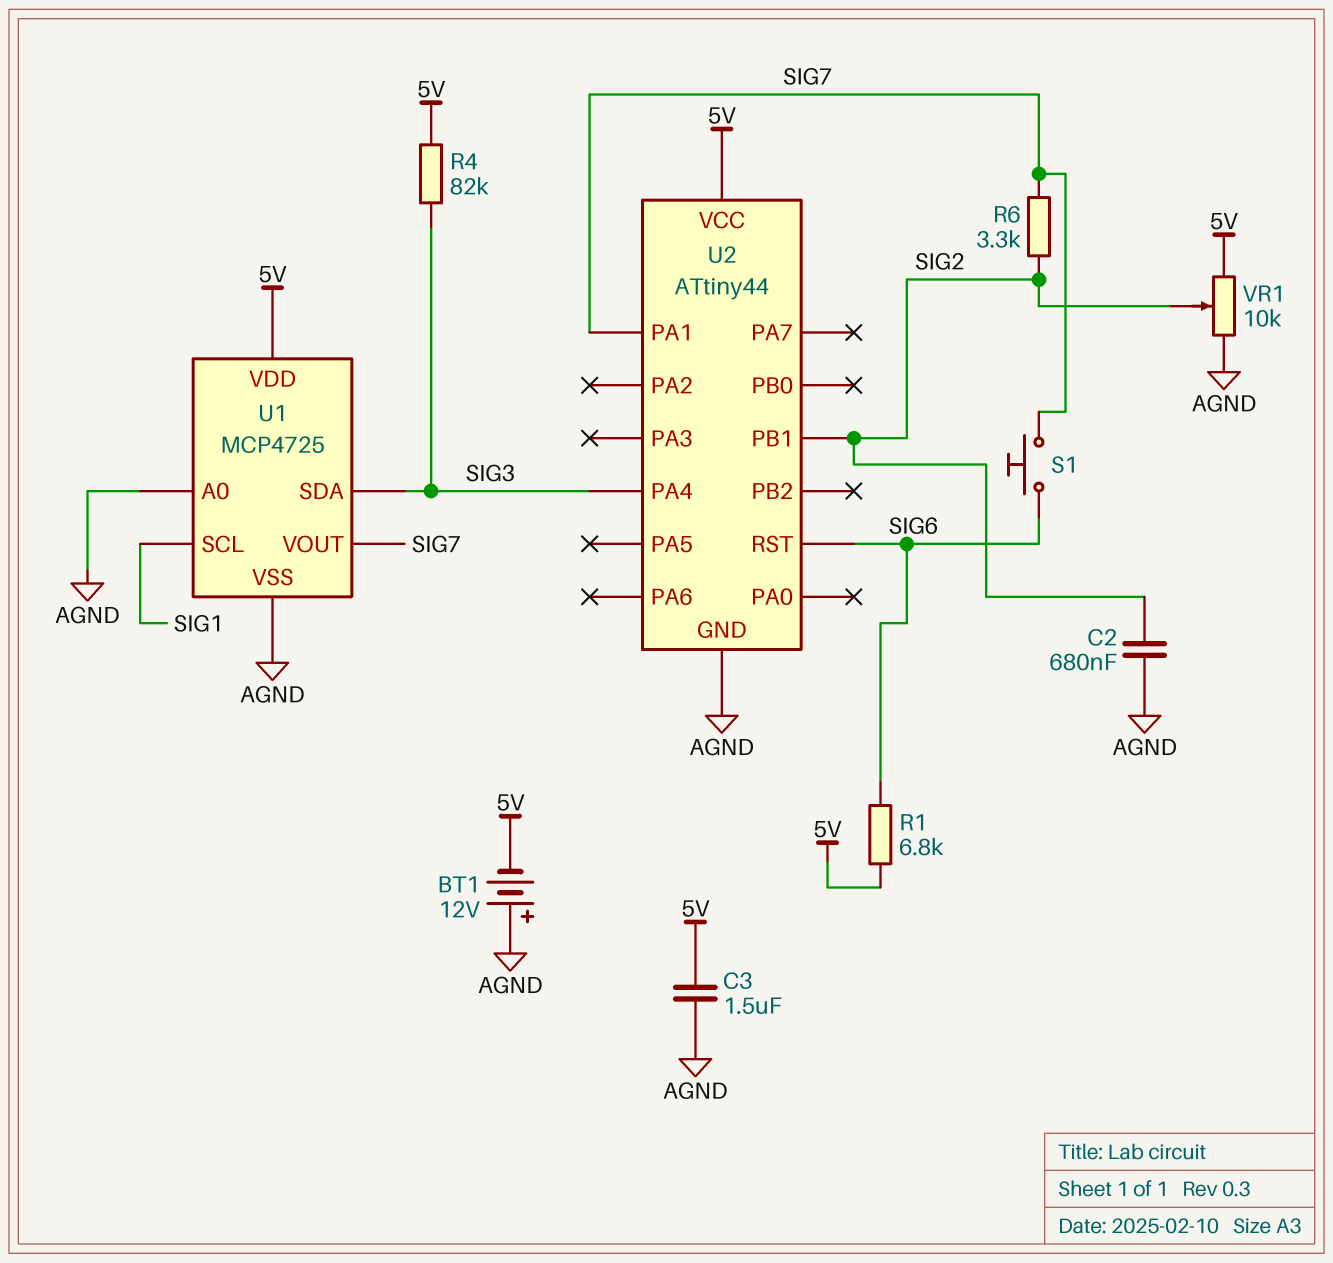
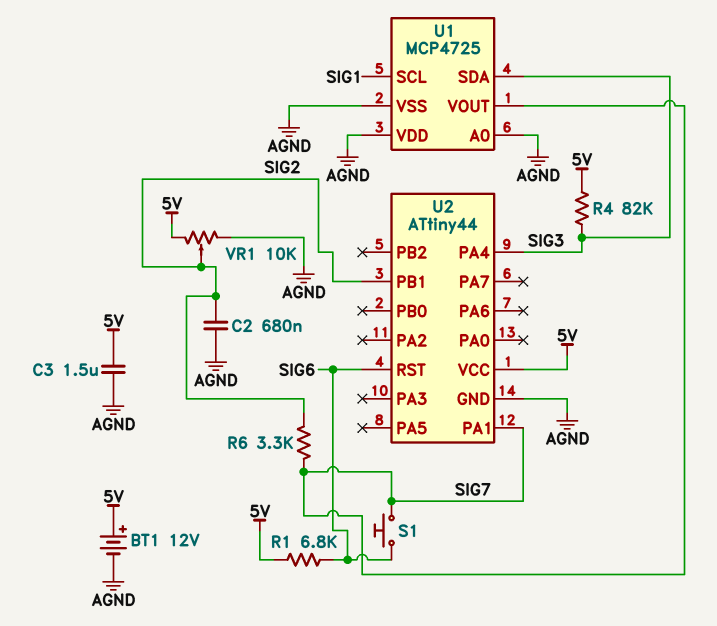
BT1: 12V (plus AGND, minus 5V) -> 12V (plus 5V, minus AGND)
U1 pin VDD: 5V -> AGND

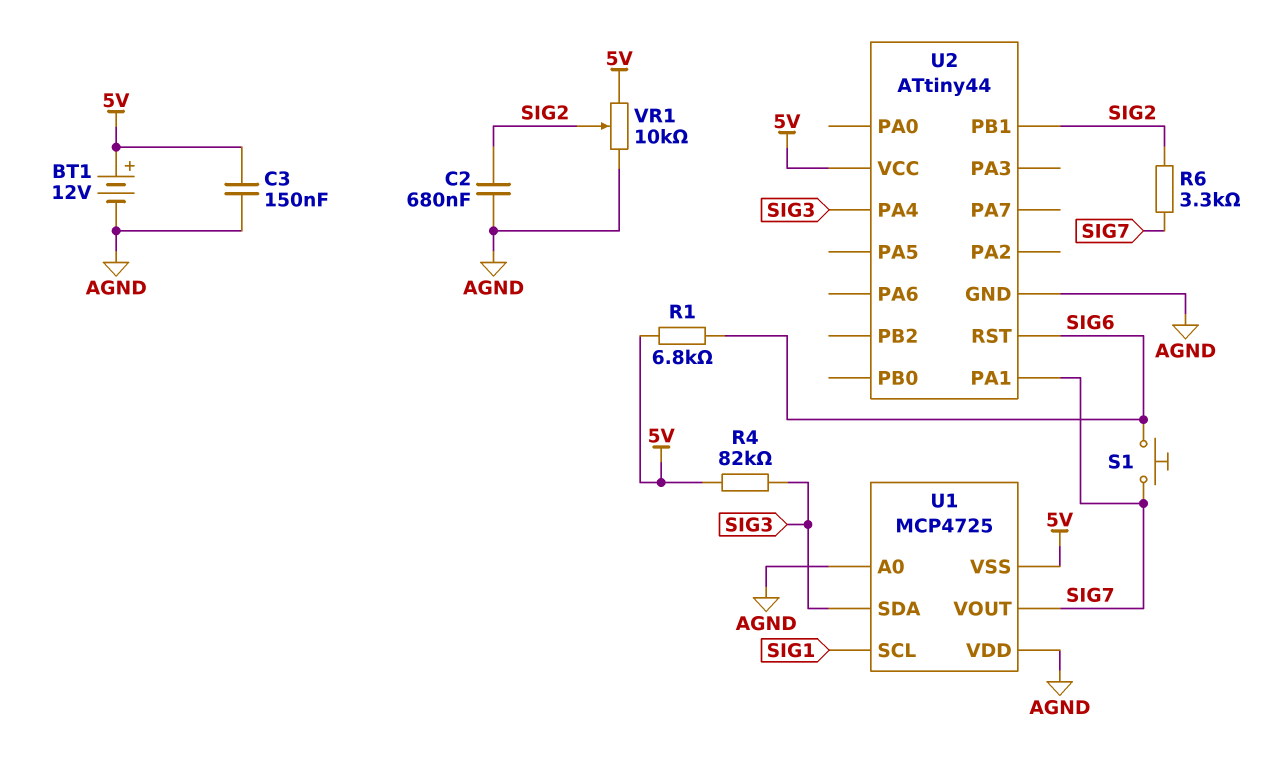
C3: 1.5uF (5V, AGND) -> 150nF (5V, AGND)
U1 pin VSS: AGND -> 5V

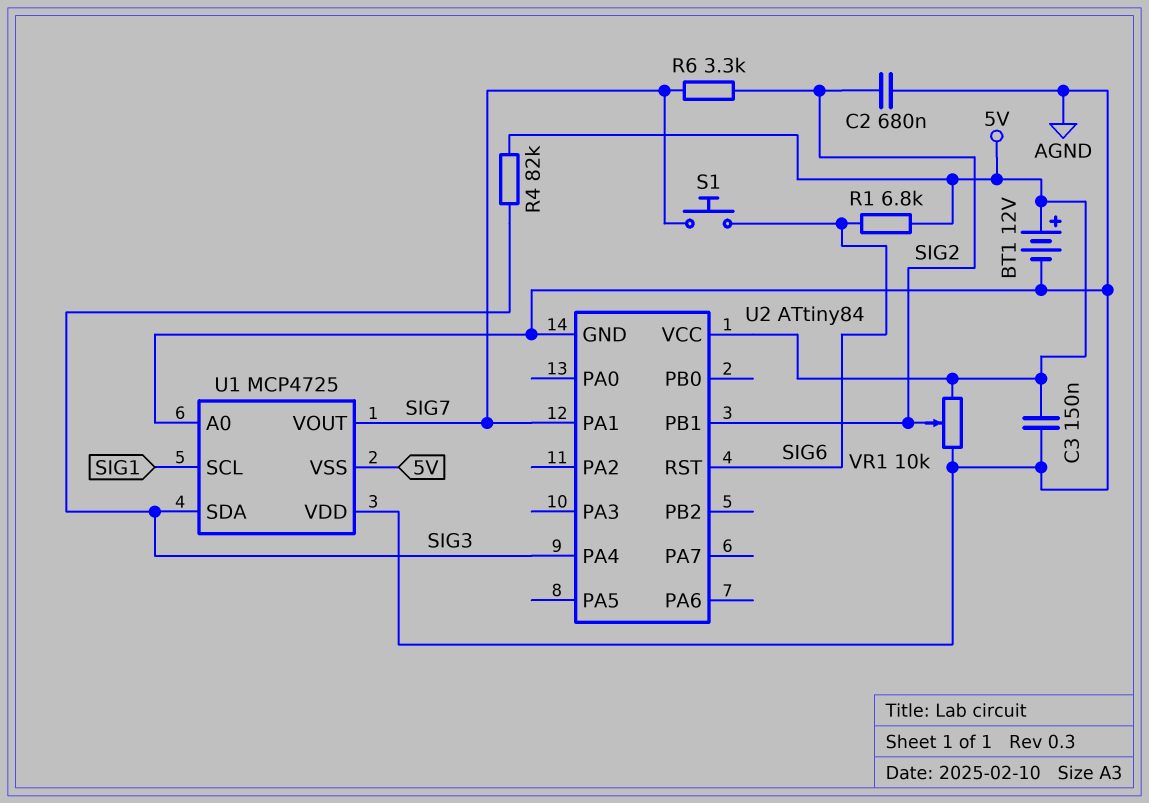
U2: ATtiny44 -> ATtiny84

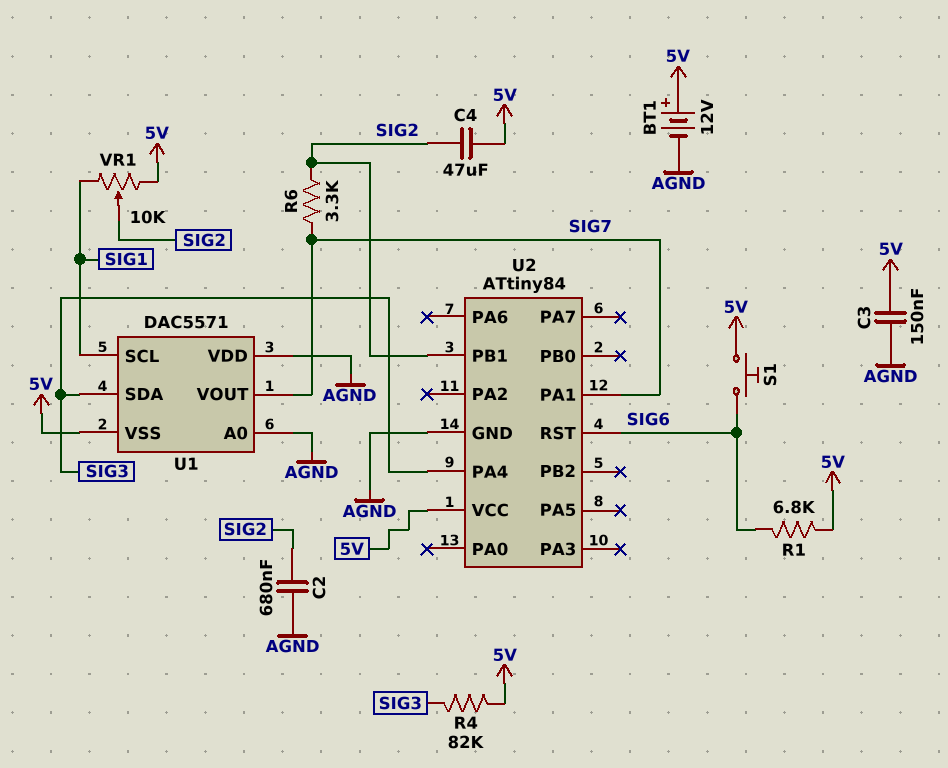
C4: none -> 47uF (5V, SIG2)
S1: button (SIG6, SIG7) -> button (5V, SIG6)
U1: MCP4725 -> DAC5571
VR1: 10k (5V, AGND, wiper SIG2) -> 10k (5V, SIG1, wiper SIG2)

